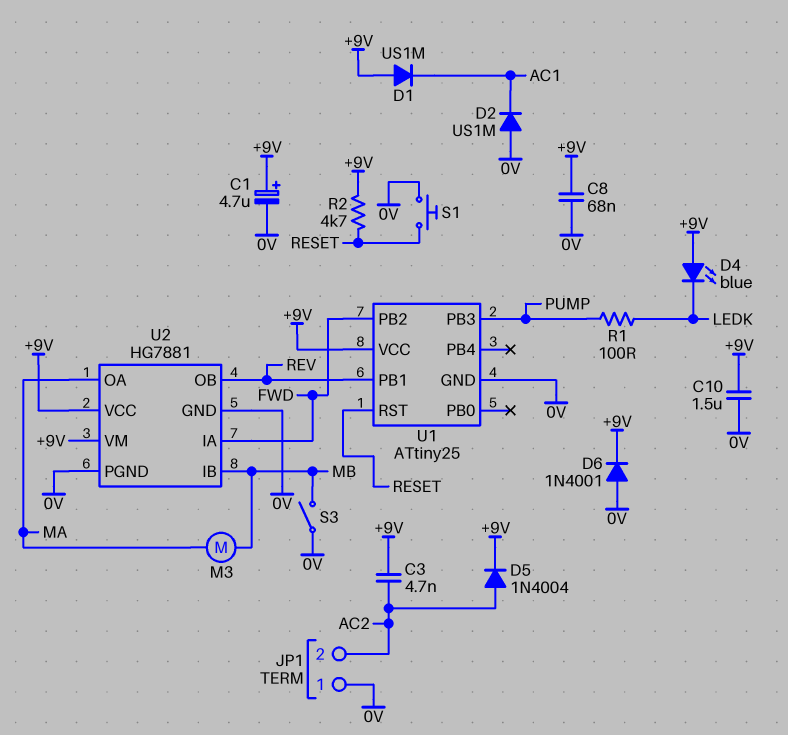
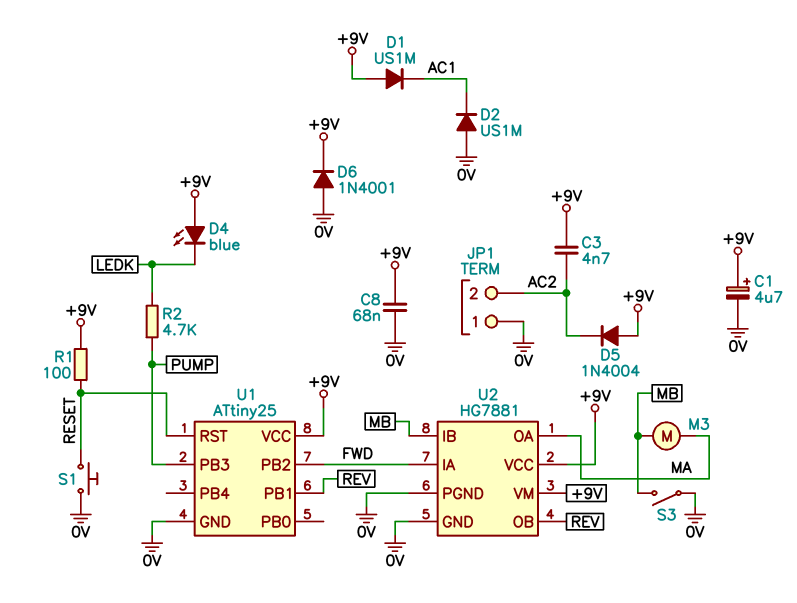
C10: 1.5uF (+9V, 0V) -> none
D5: diode 1N4004 (A AC2, K +9V) -> diode 1N4004 (A +9V, K AC2)
R1: 100 (LEDK, PUMP) -> 100 (+9V, RESET)
R2: 4.7k (+9V, RESET) -> 4.7k (LEDK, PUMP)

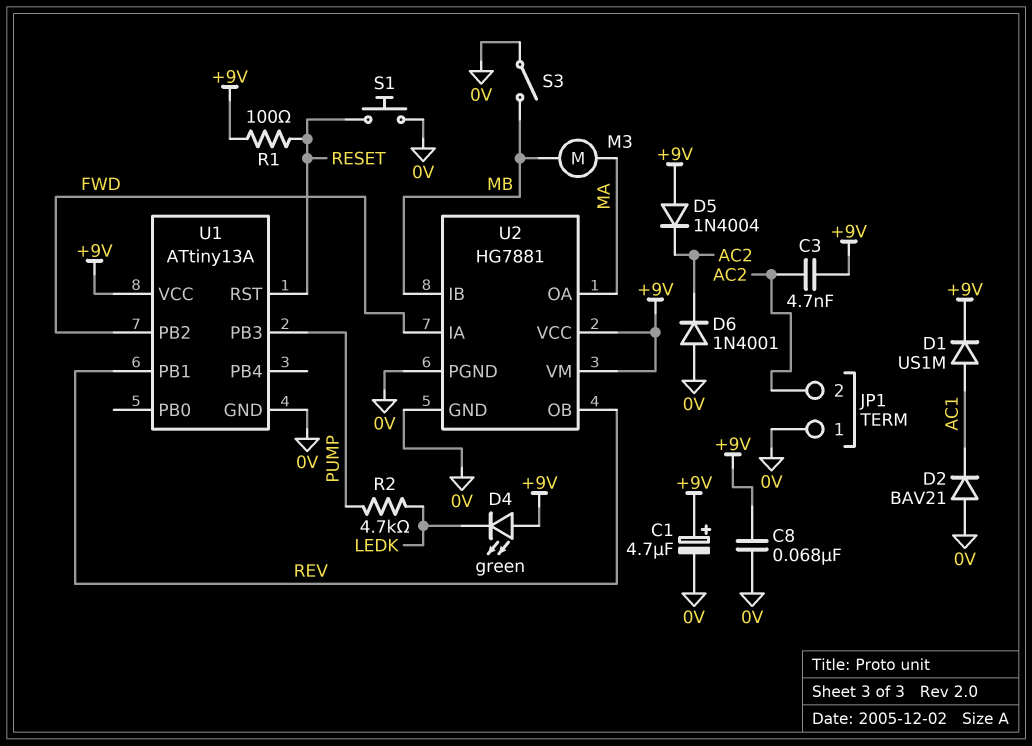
D1: diode US1M (A +9V, K AC1) -> diode US1M (A AC1, K +9V)
D2: diode US1M (A 0V, K AC1) -> diode BAV21 (A 0V, K AC1)
D4: LED blue (A +9V, K LEDK) -> LED green (A +9V, K LEDK)
D6: diode 1N4001 (A 0V, K +9V) -> diode 1N4001 (A 0V, K AC2)
U1: ATtiny25 -> ATtiny13A

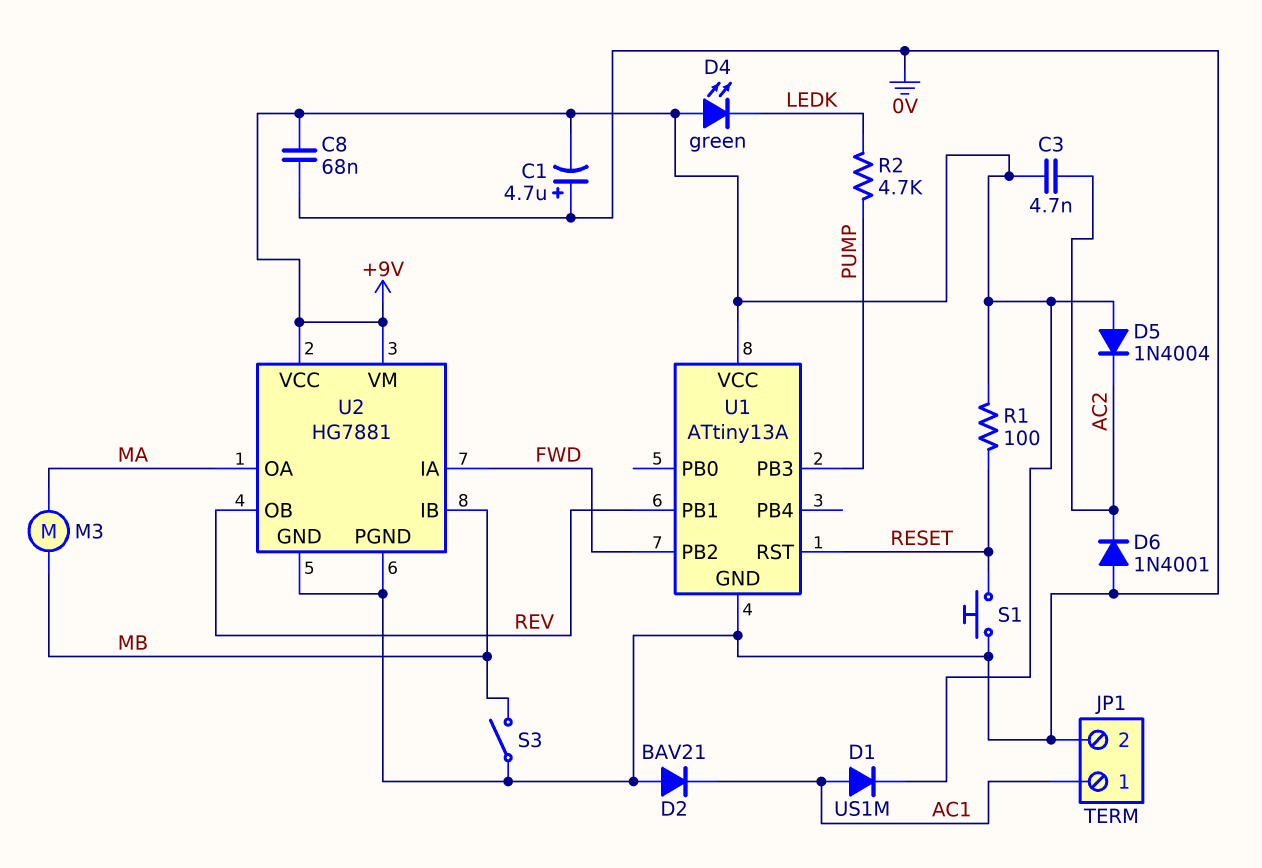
C1: 4.7uF (plus +9V, minus 0V) -> 4.7uF (plus 0V, minus +9V)
JP1 pin 1: 0V -> AC1
JP1 pin 2: AC2 -> 0V

